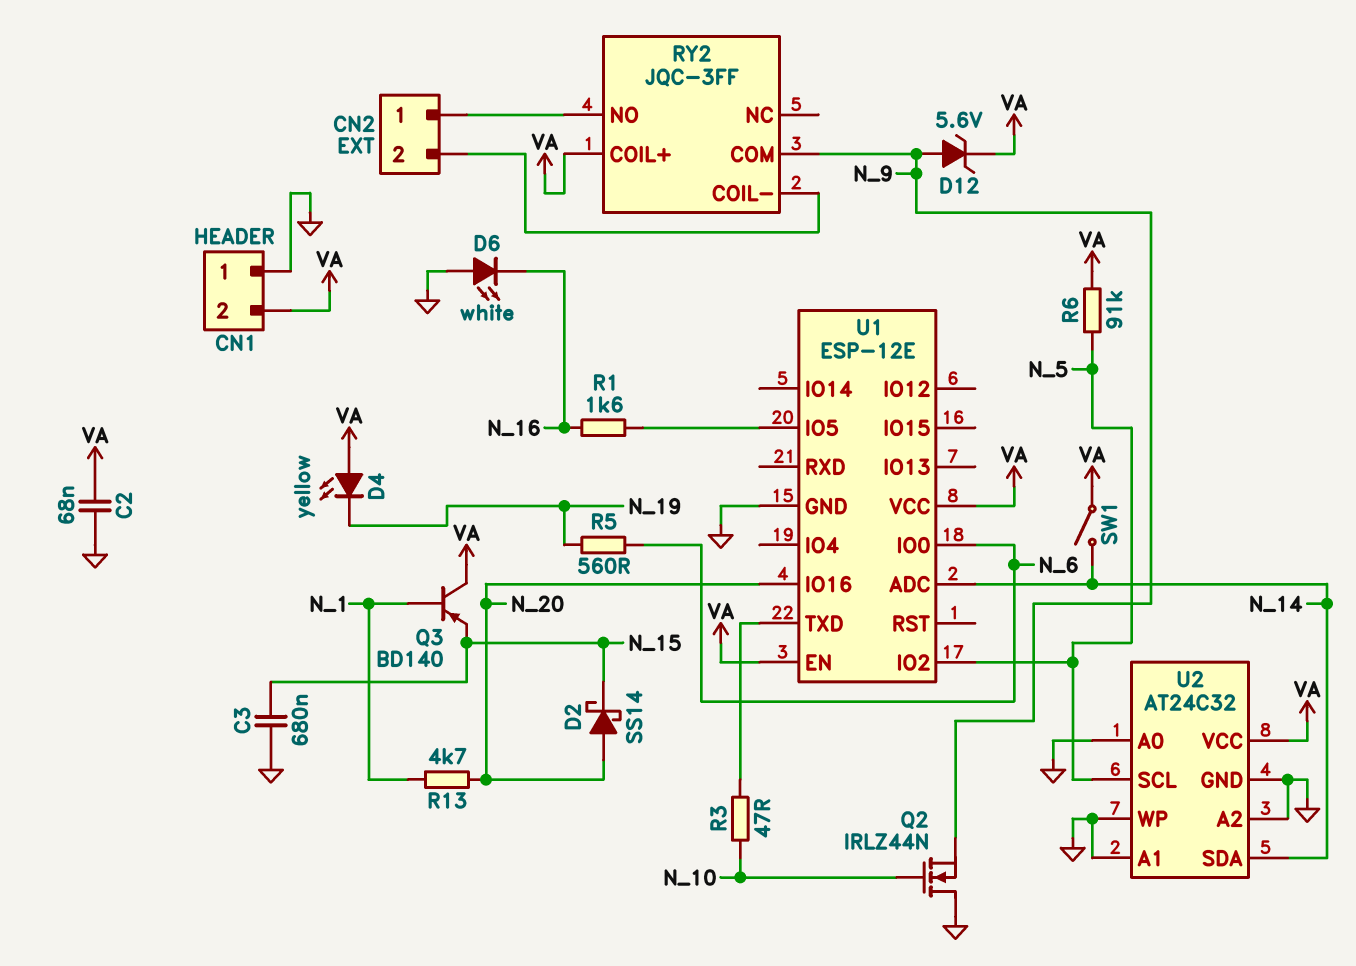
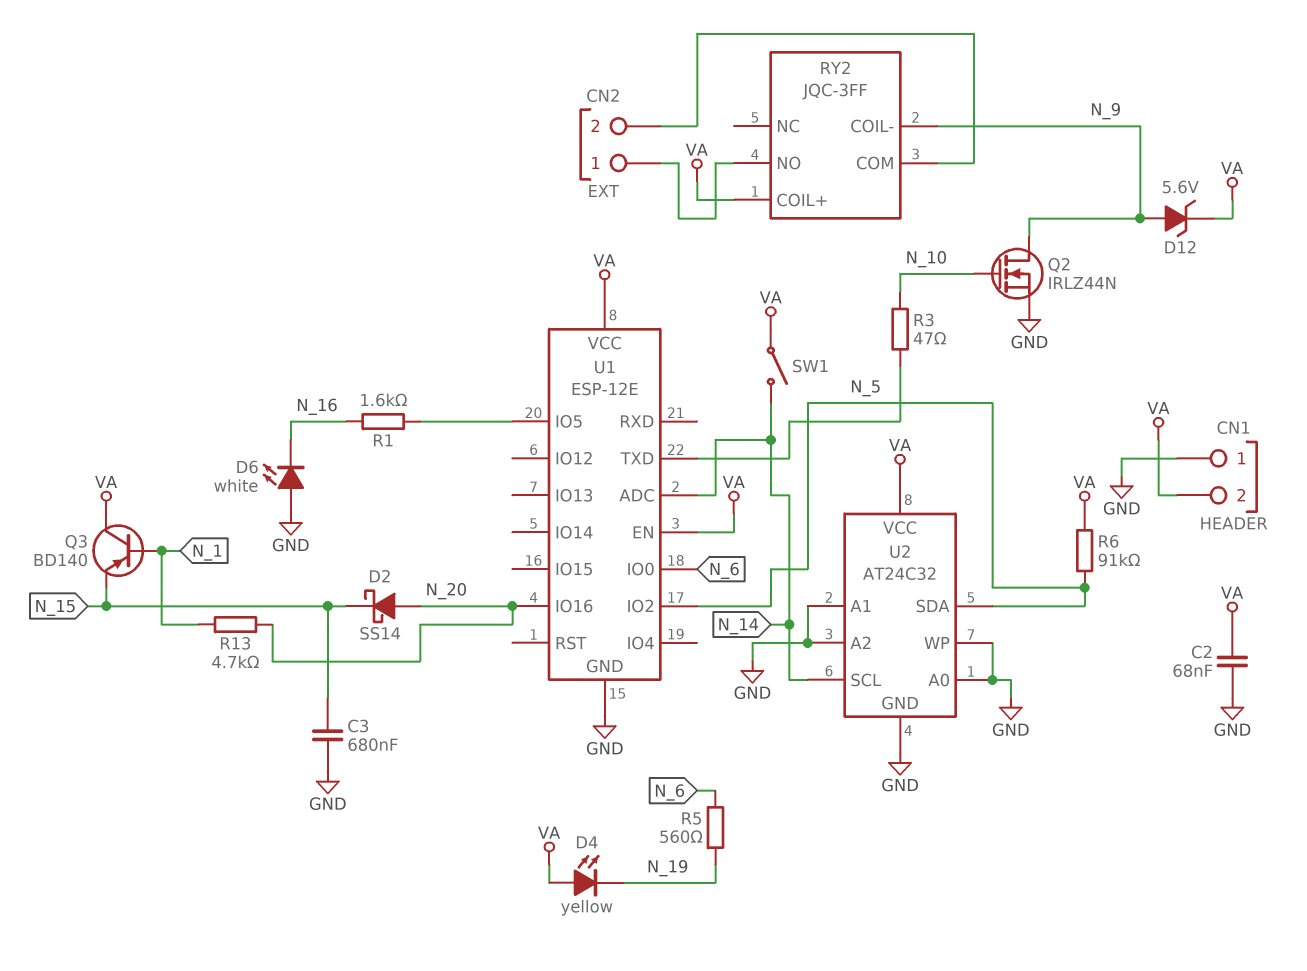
Q2: NMOS IRLZ44N (G N_10, D GND, S N_9) -> NMOS IRLZ44N (G N_10, D N_9, S GND)
RY2 pin COIL-: CN2/2 -> N_9
RY2 pin COM: N_9 -> CN2/2
U2 pin SCL: N_5 -> N_14
U2 pin SDA: N_14 -> N_5

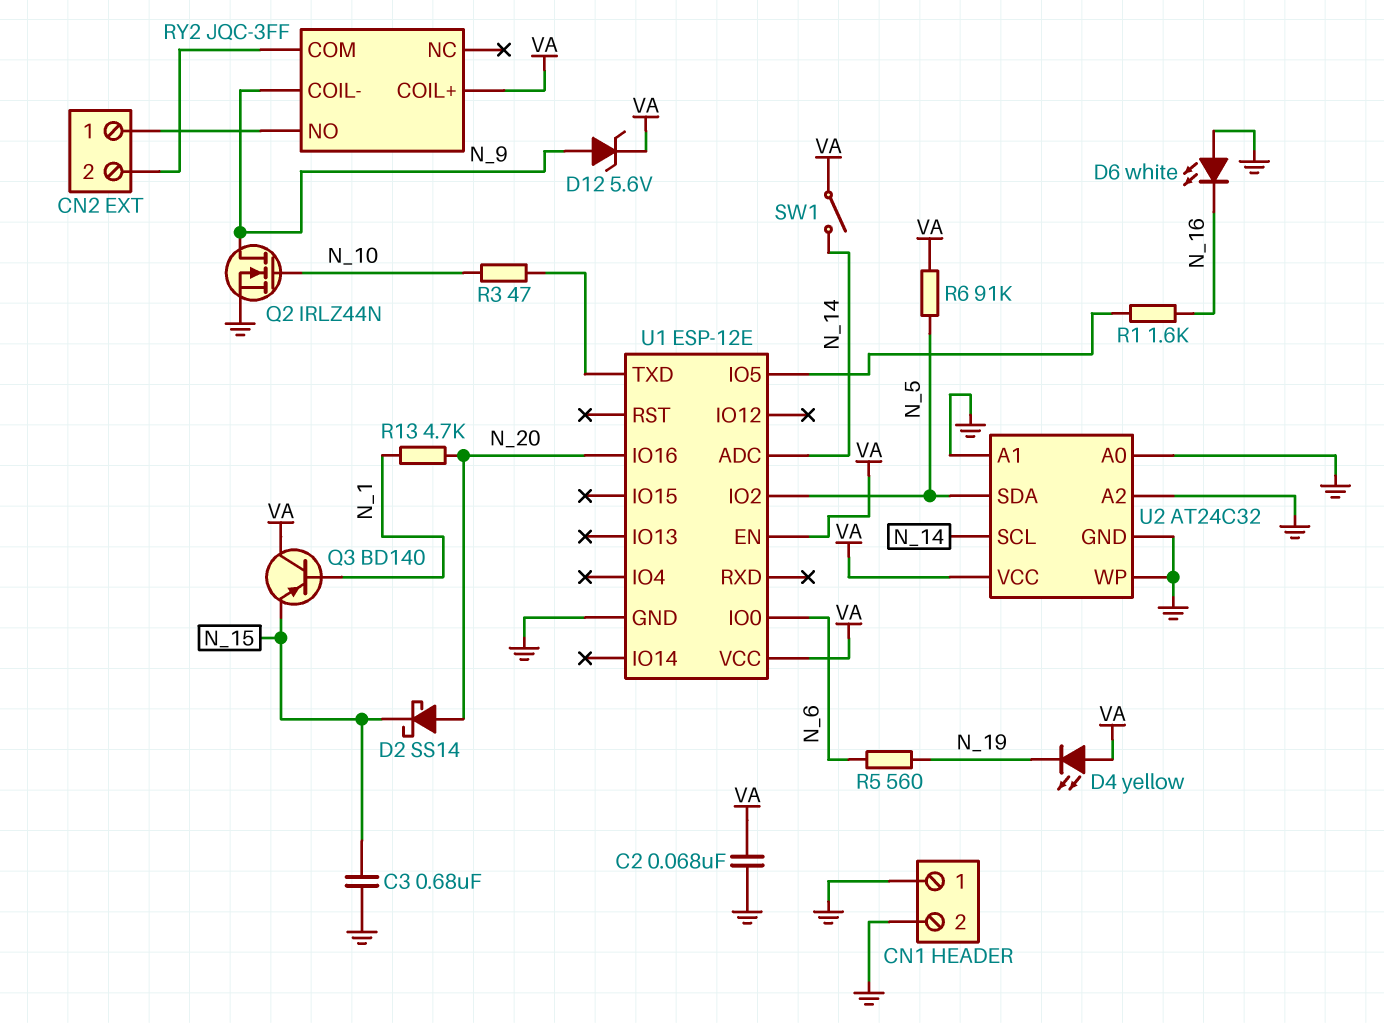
CN1 pin 2: VA -> GND

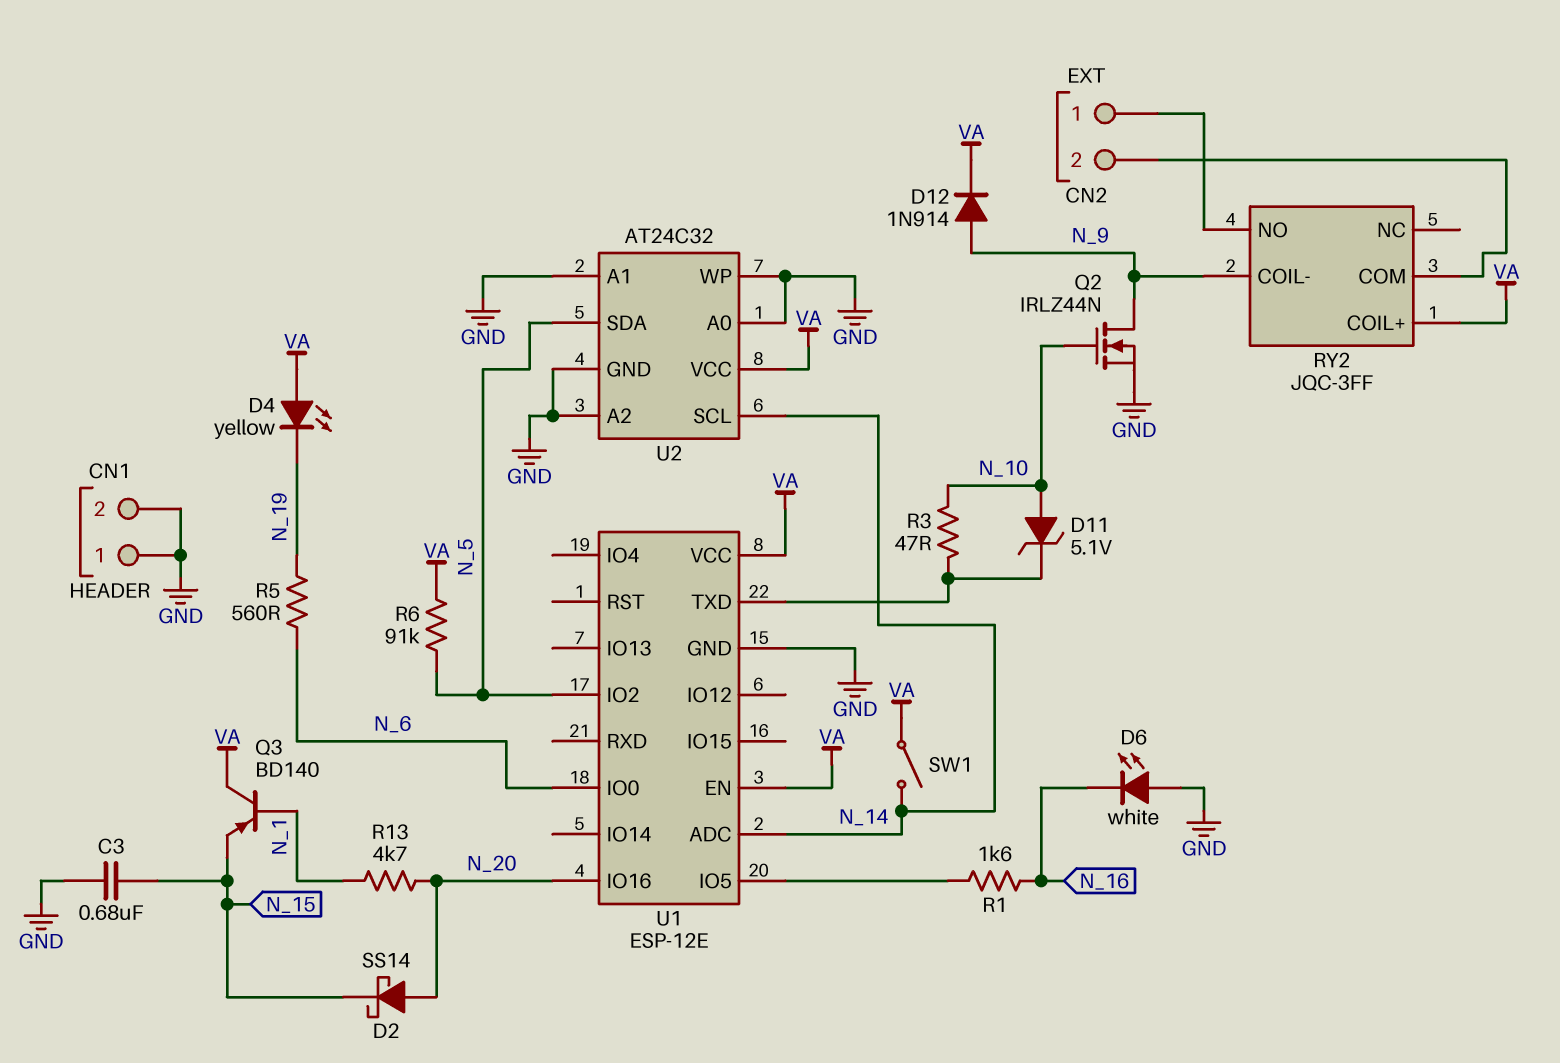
C2: 68nF (GND, VA) -> none
D11: none -> zener 5.1V (A N_10, K U1/TXD)
D12: zener 5.6V (A N_9, K VA) -> diode 1N914 (A N_9, K VA)

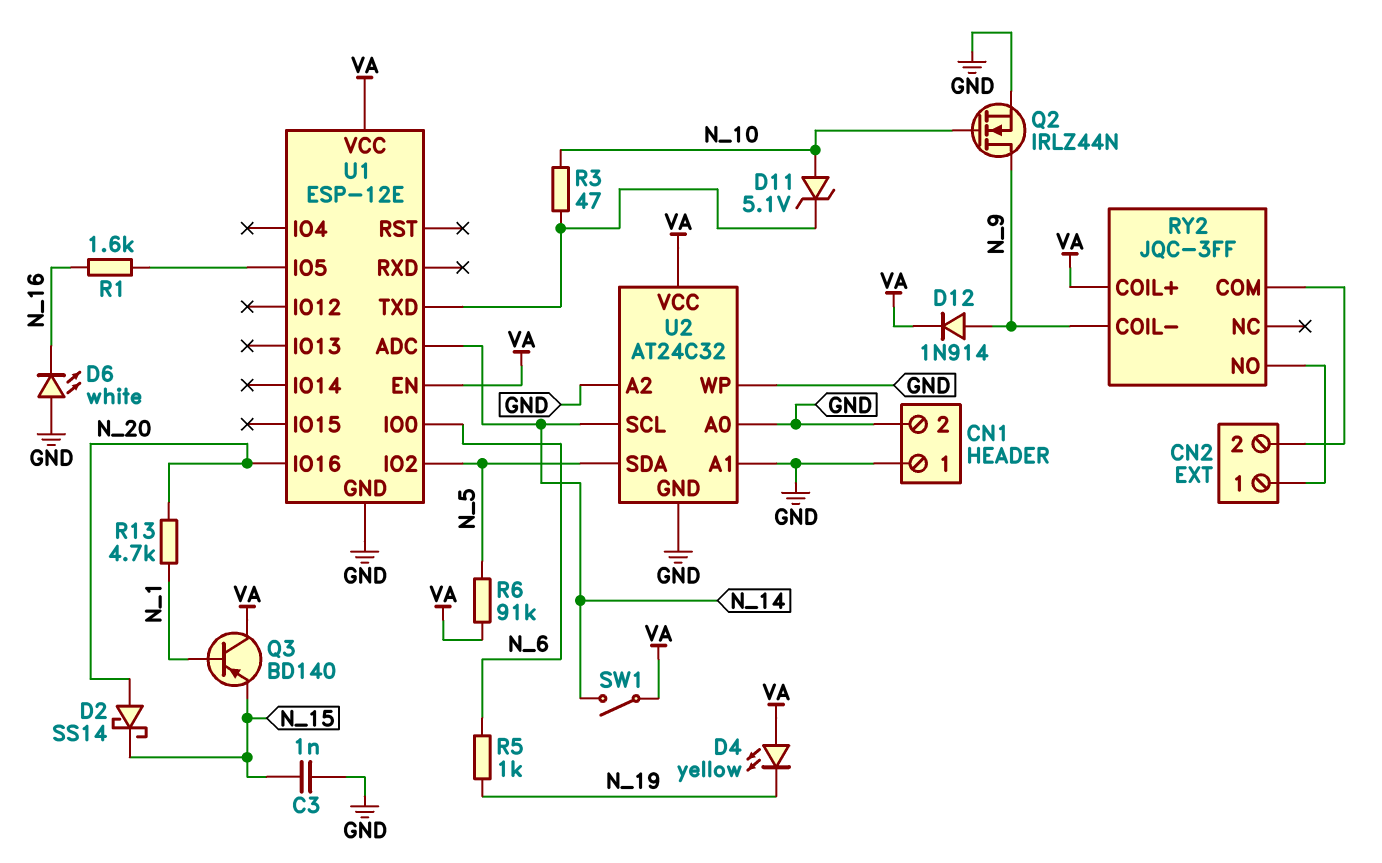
C3: 680nF (GND, N_15) -> 1nF (GND, N_15)
R5: 560 (N_6, N_19) -> 1k (N_6, N_19)

